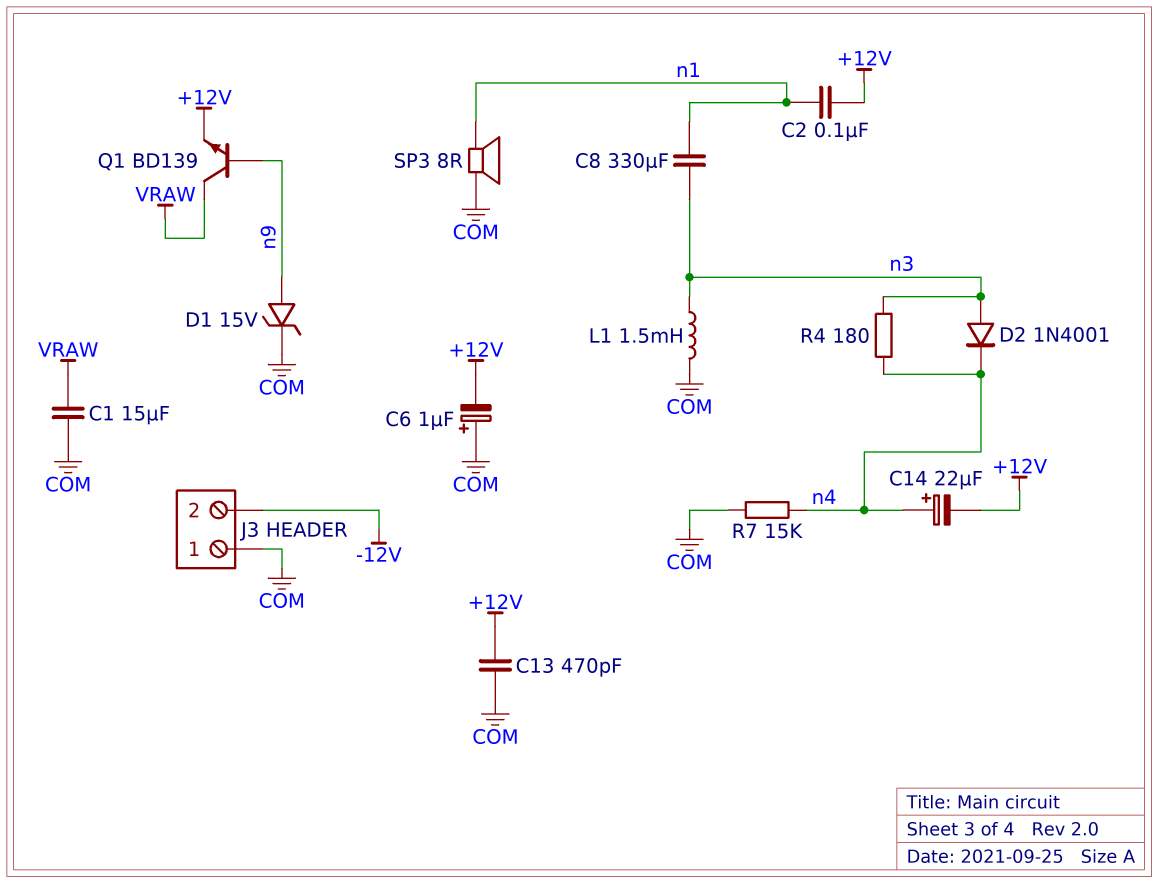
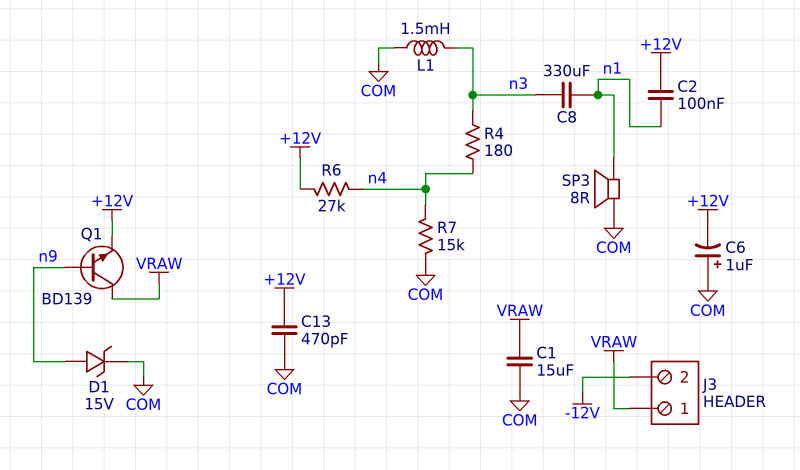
C14: 22uF (plus n4, minus +12V) -> none
D2: diode 1N4001 (A n3, K n4) -> none
J3 pin 1: COM -> VRAW
R6: none -> 27k (+12V, n4)

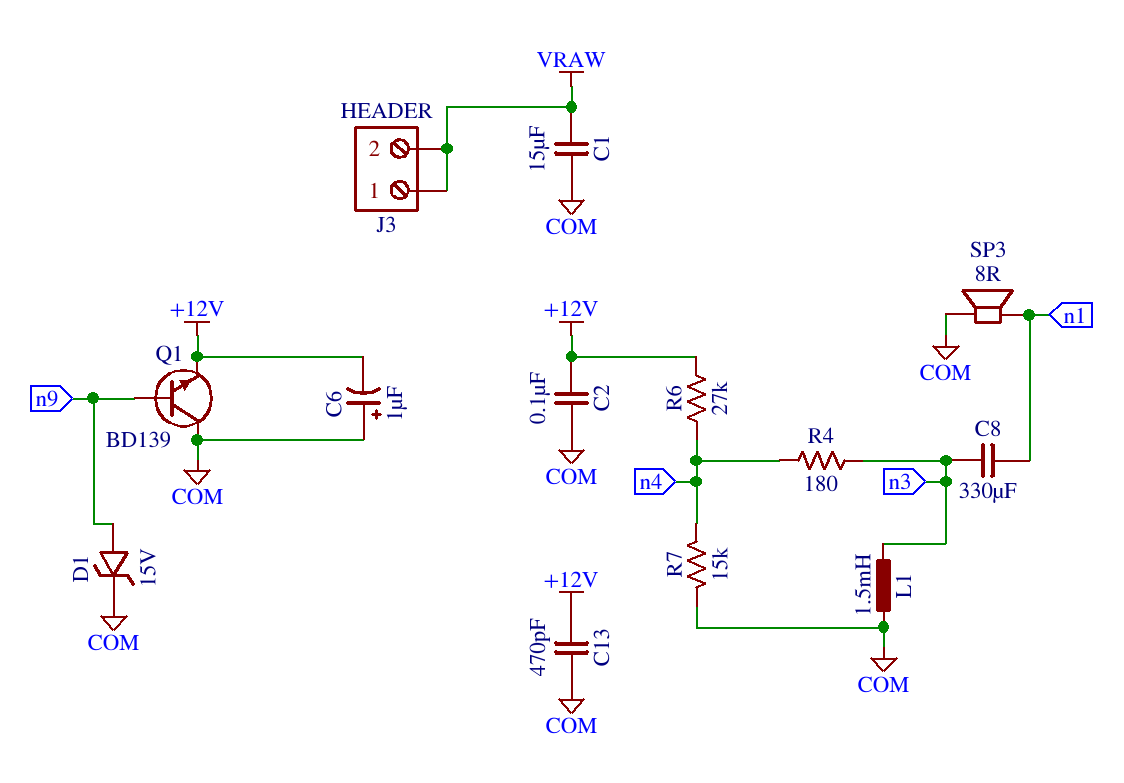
C2: 100nF (+12V, n1) -> 100nF (+12V, COM)
J3 pin 2: -12V -> VRAW
Q1: NPN BD139 (B n9, C VRAW, E +12V) -> NPN BD139 (B n9, C COM, E +12V)

